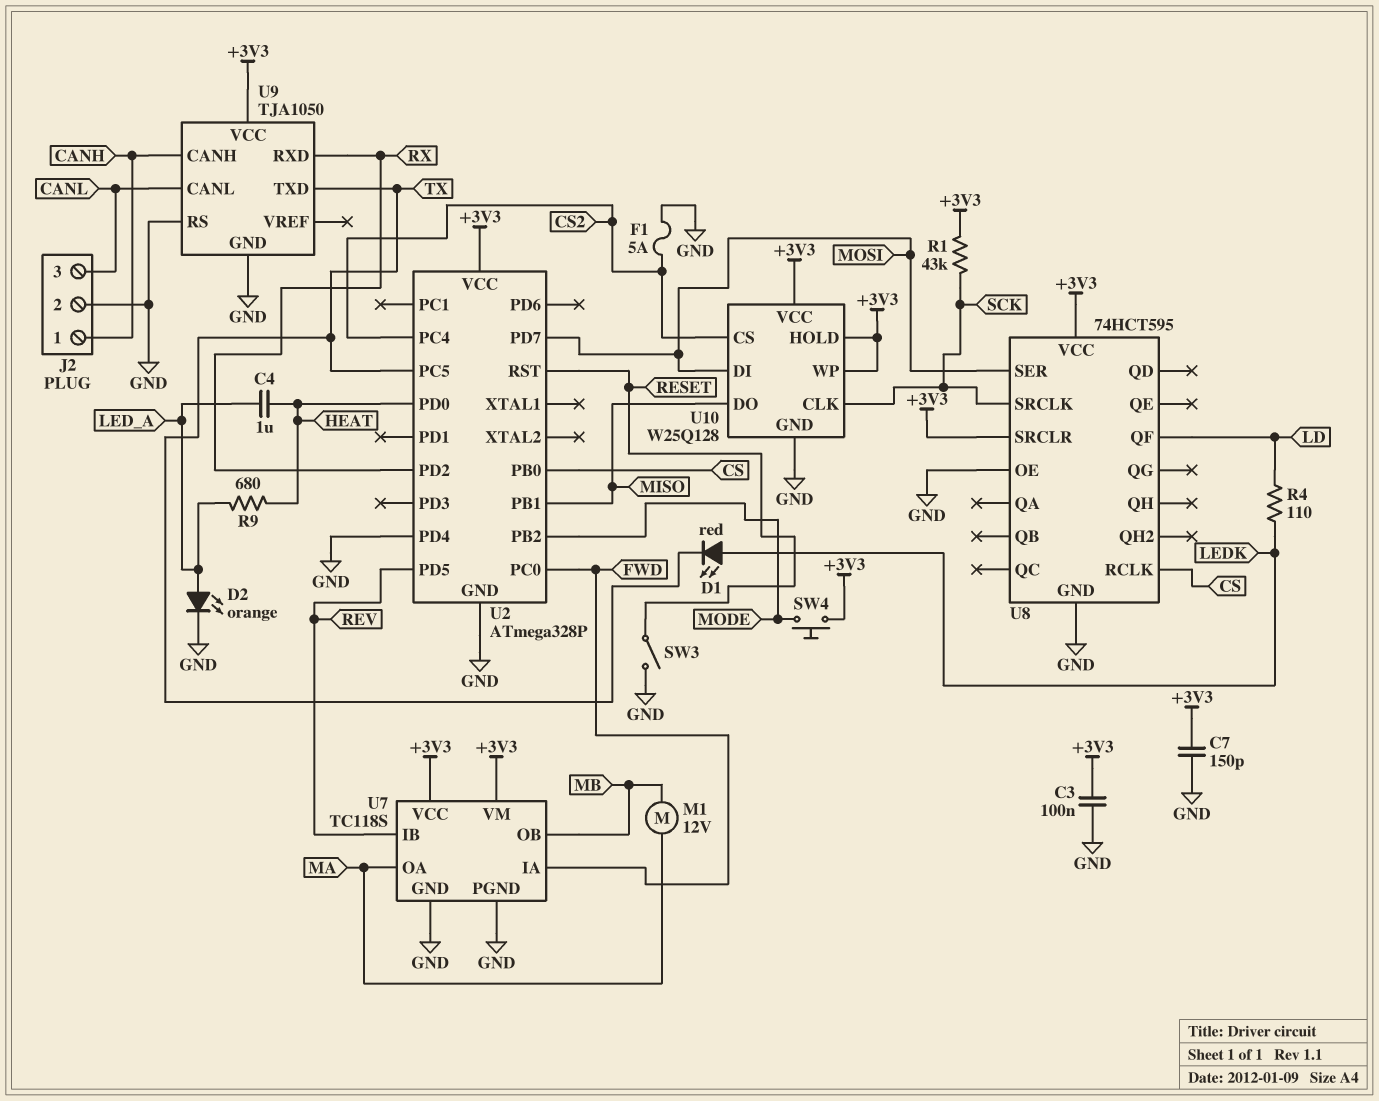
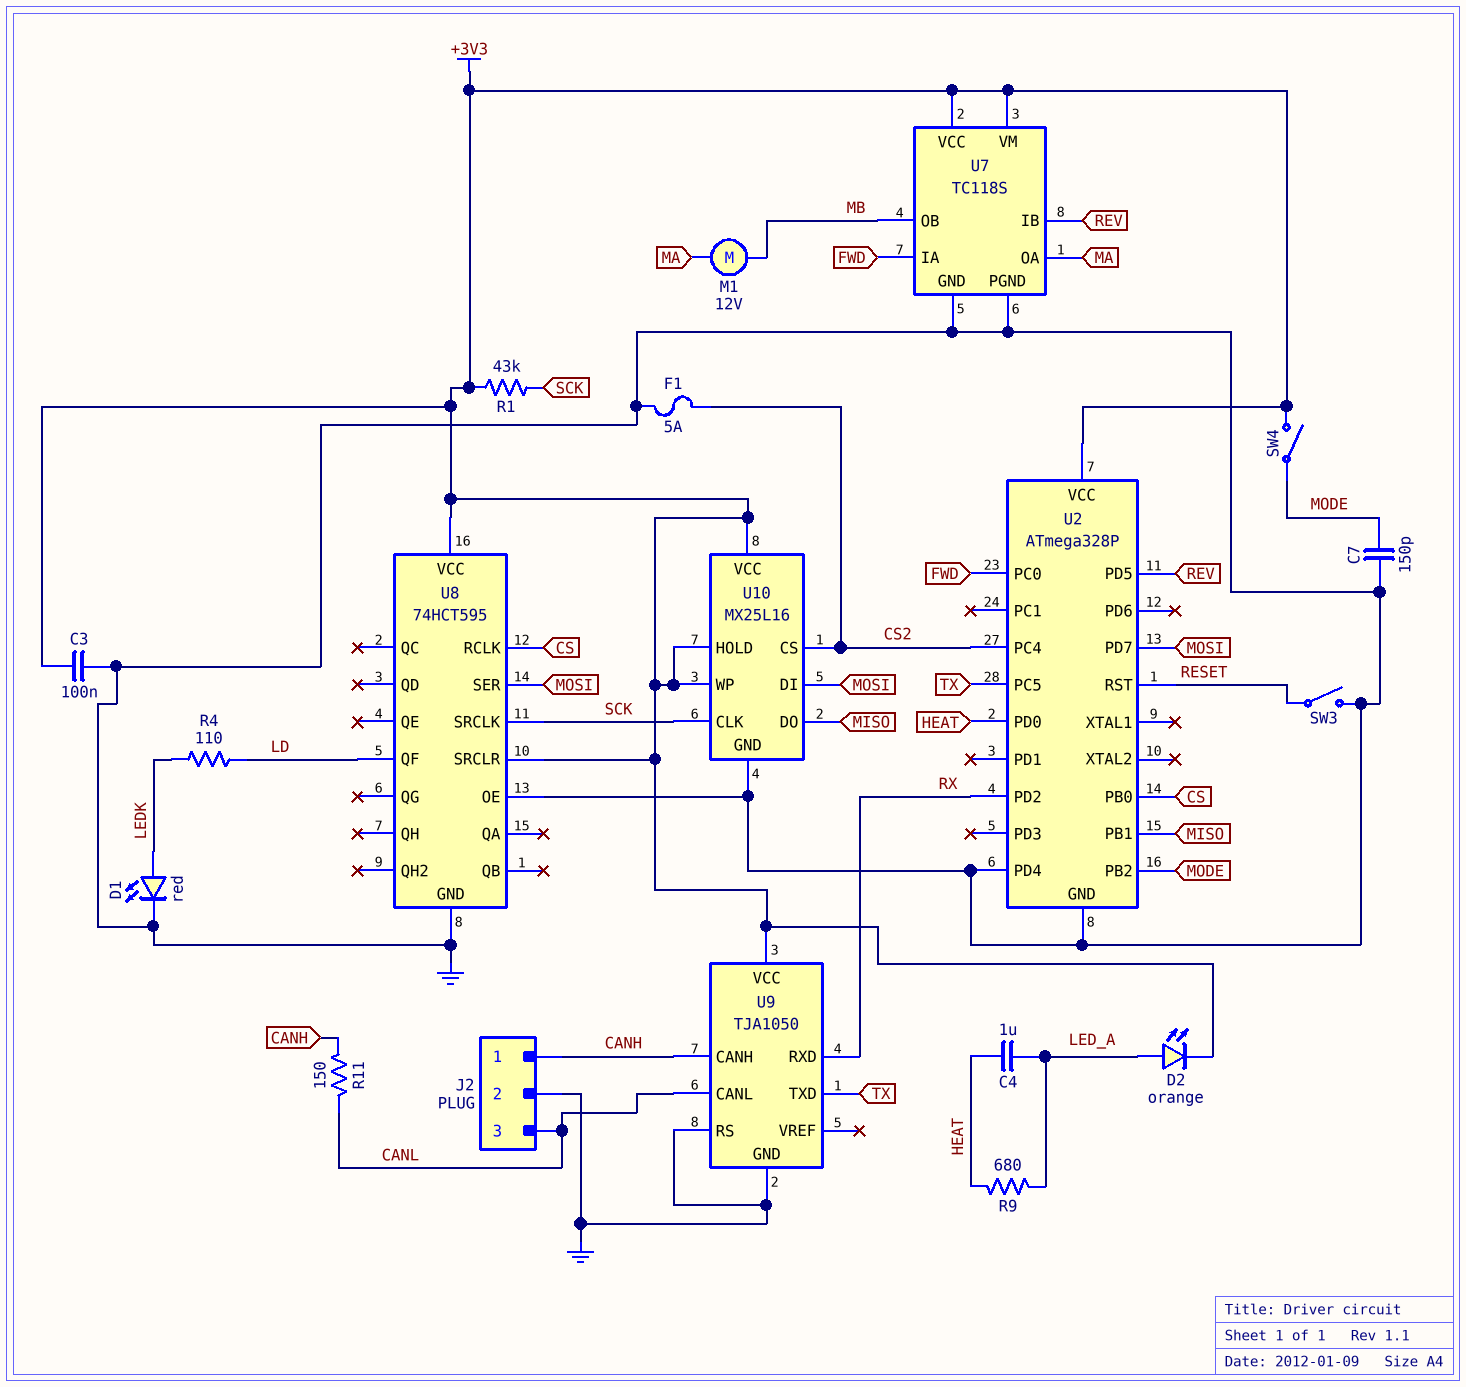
C7: 150pF (+3V3, GND) -> 150pF (GND, MODE)
D1: LED red (A LEDK, K TX) -> LED red (A LEDK, K GND)
D2: LED orange (A LED_A, K GND) -> LED orange (A LED_A, K +3V3)
R11: none -> 150 (CANH, CANL)
SW4: button (+3V3, MODE) -> switch (+3V3, MODE)
U10: W25Q128 -> MX25L16

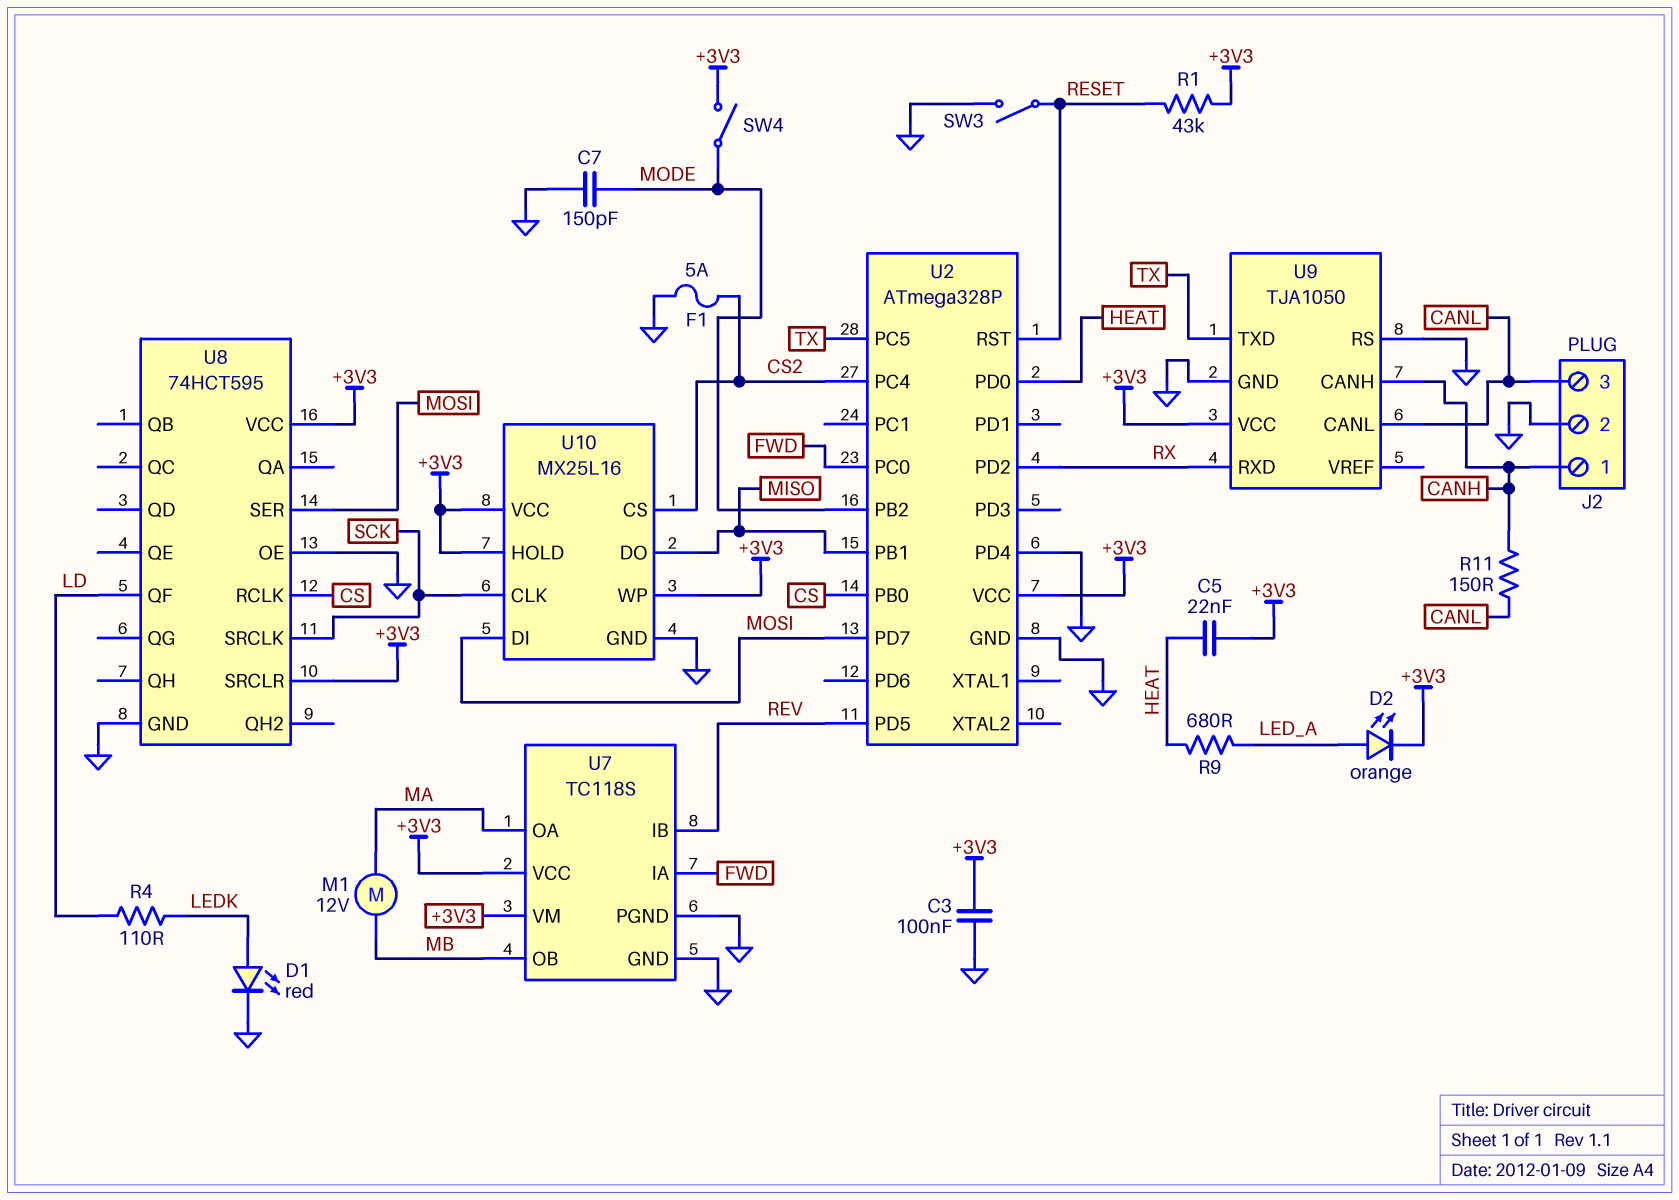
C4: 1uF (HEAT, LED_A) -> none
C5: none -> 22nF (+3V3, HEAT)
R1: 43k (+3V3, SCK) -> 43k (+3V3, RESET)

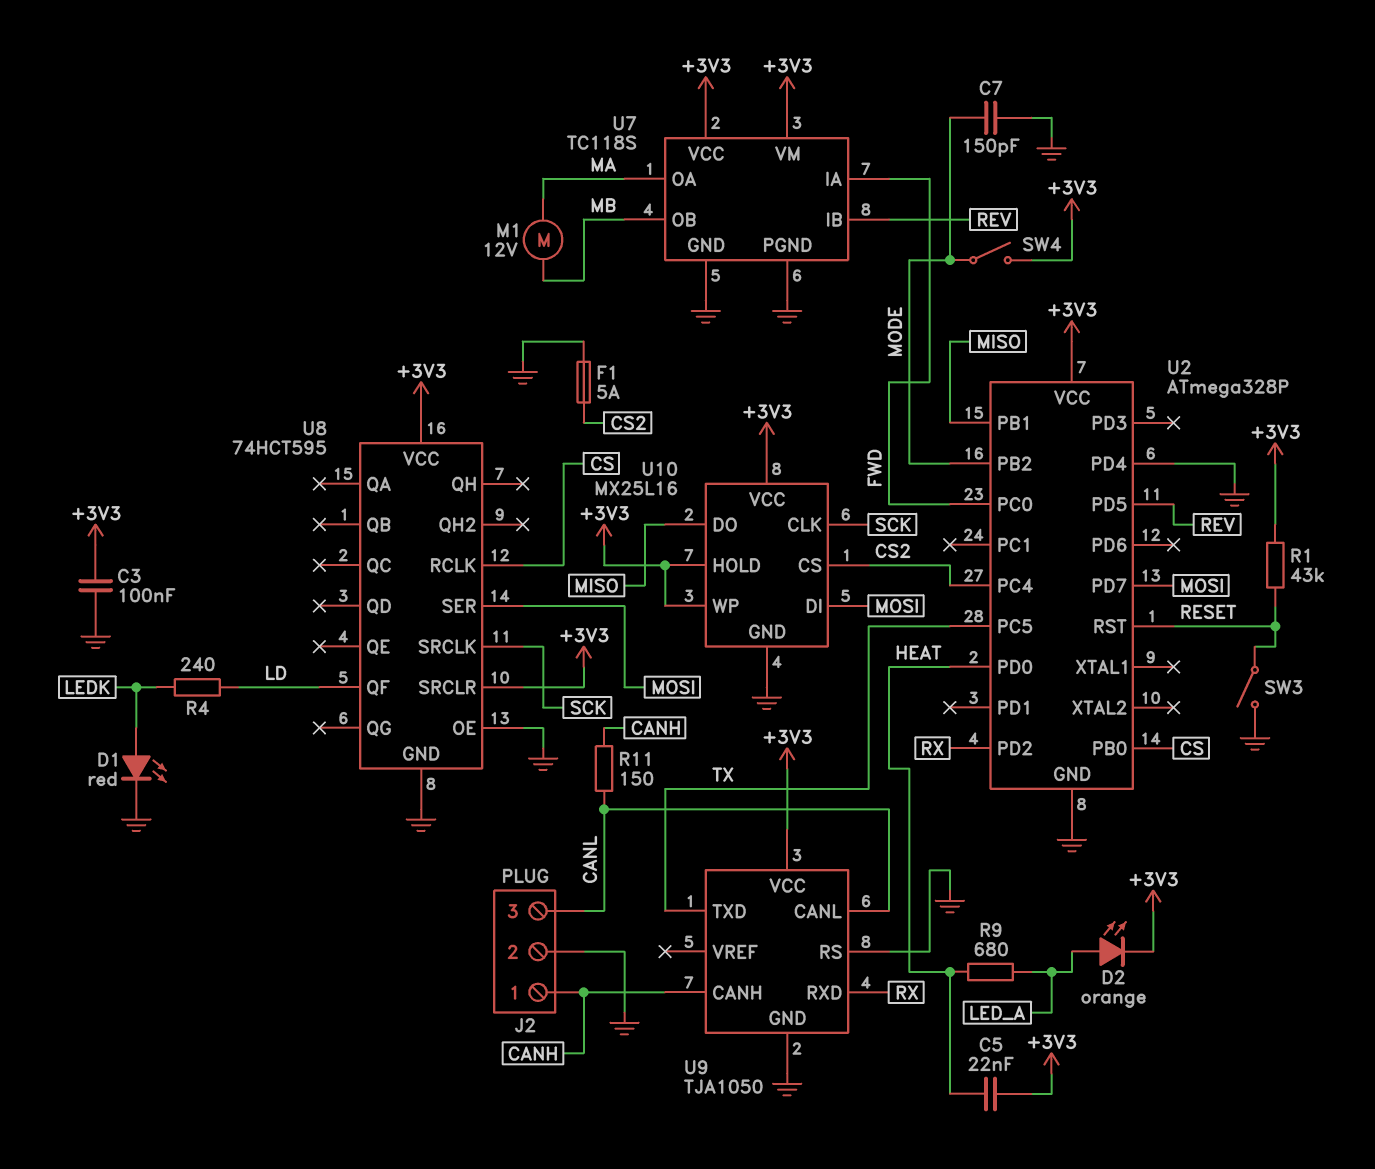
R4: 110 (LD, LEDK) -> 240 (LD, LEDK)

